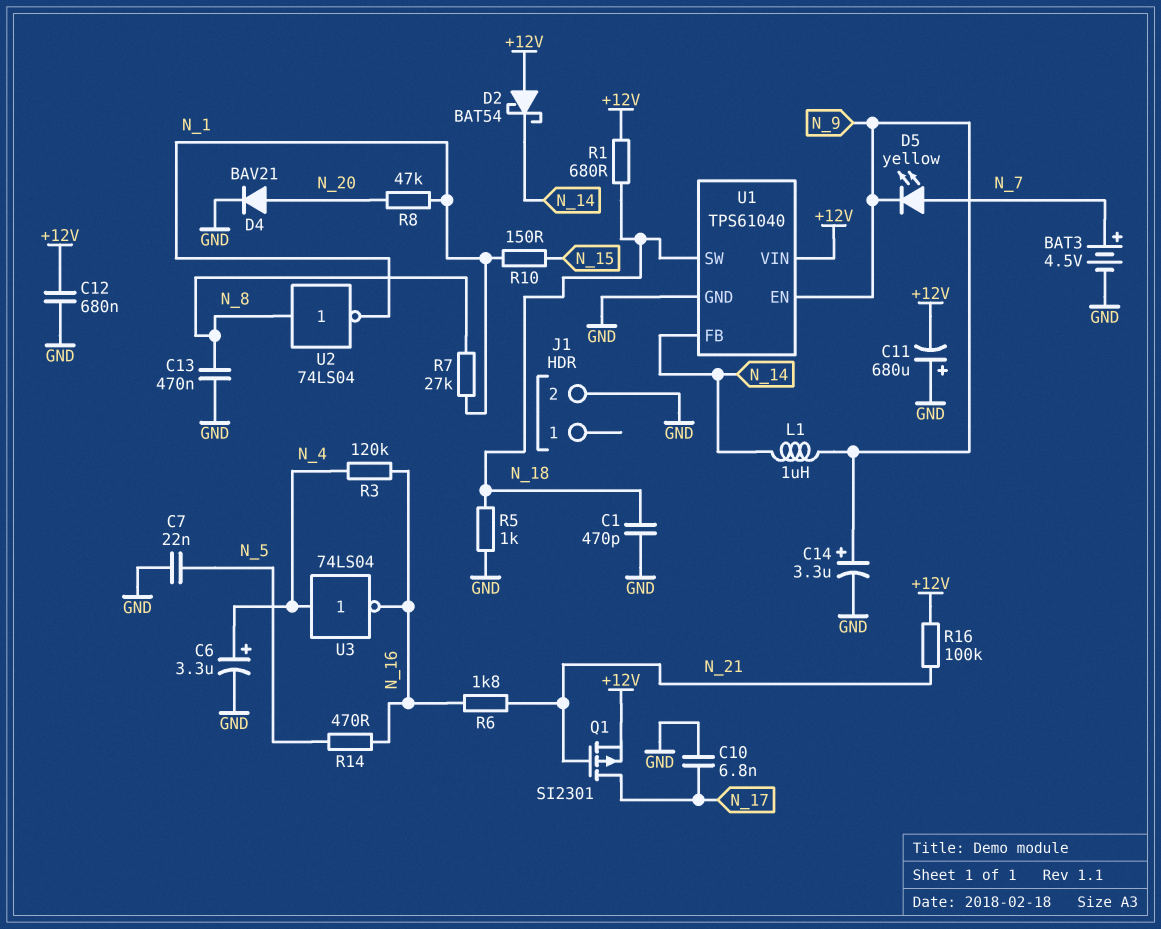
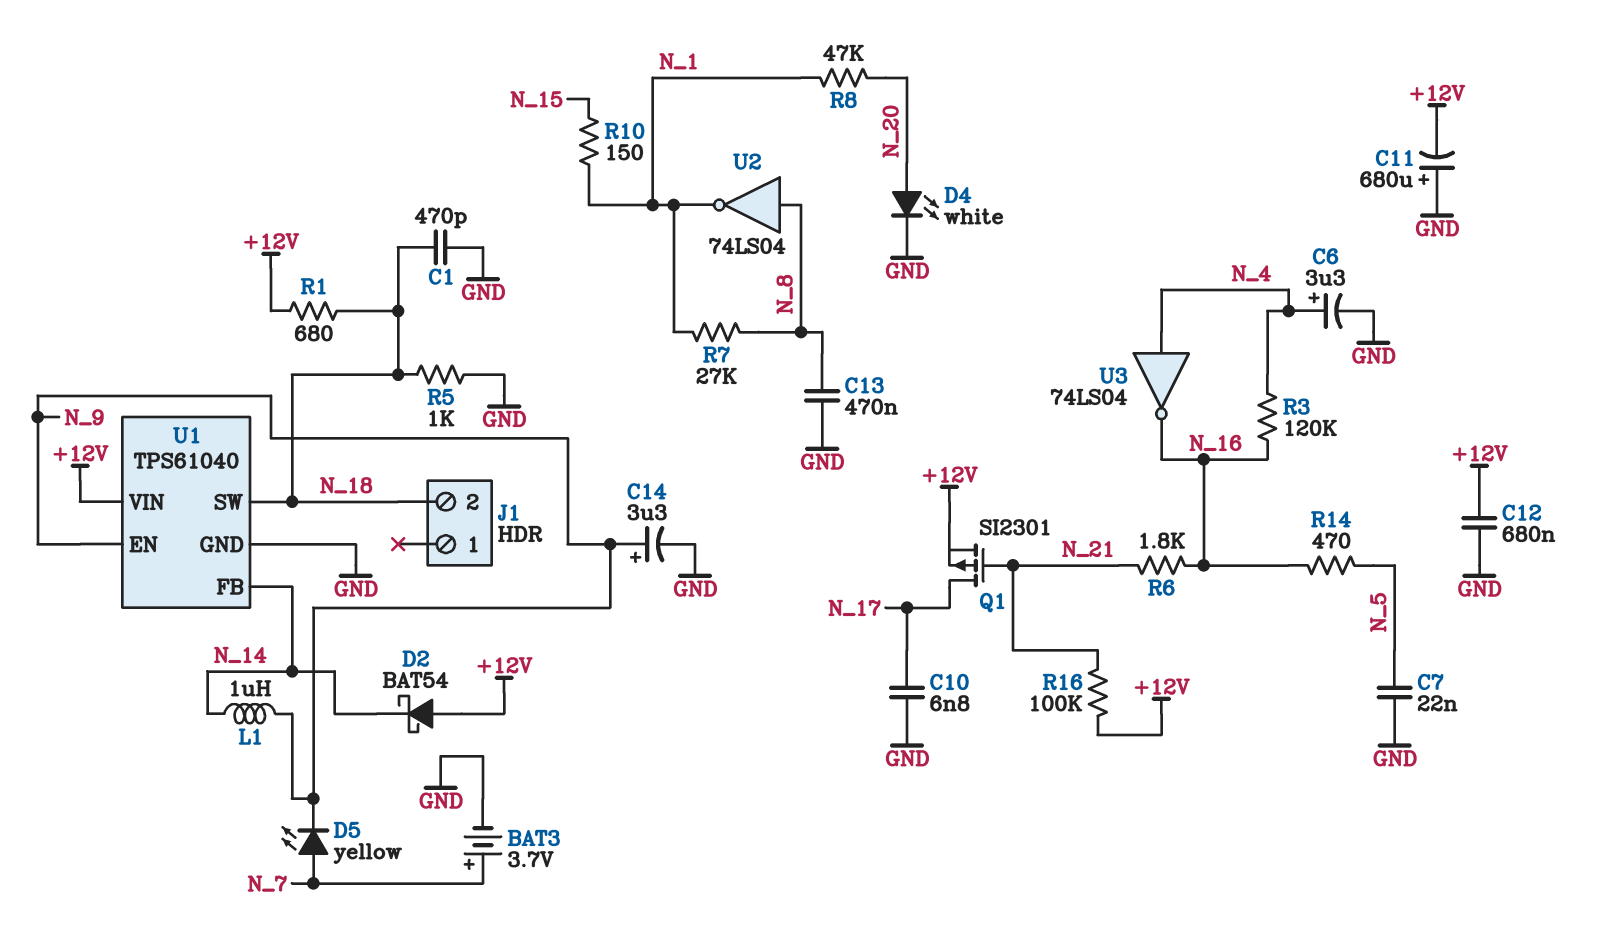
BAT3: 4.5V (plus N_7, minus GND) -> 3.7V (plus N_7, minus GND)
D4: diode BAV21 (A N_20, K GND) -> LED white (A N_20, K GND)
J1 pin 2: GND -> N_18

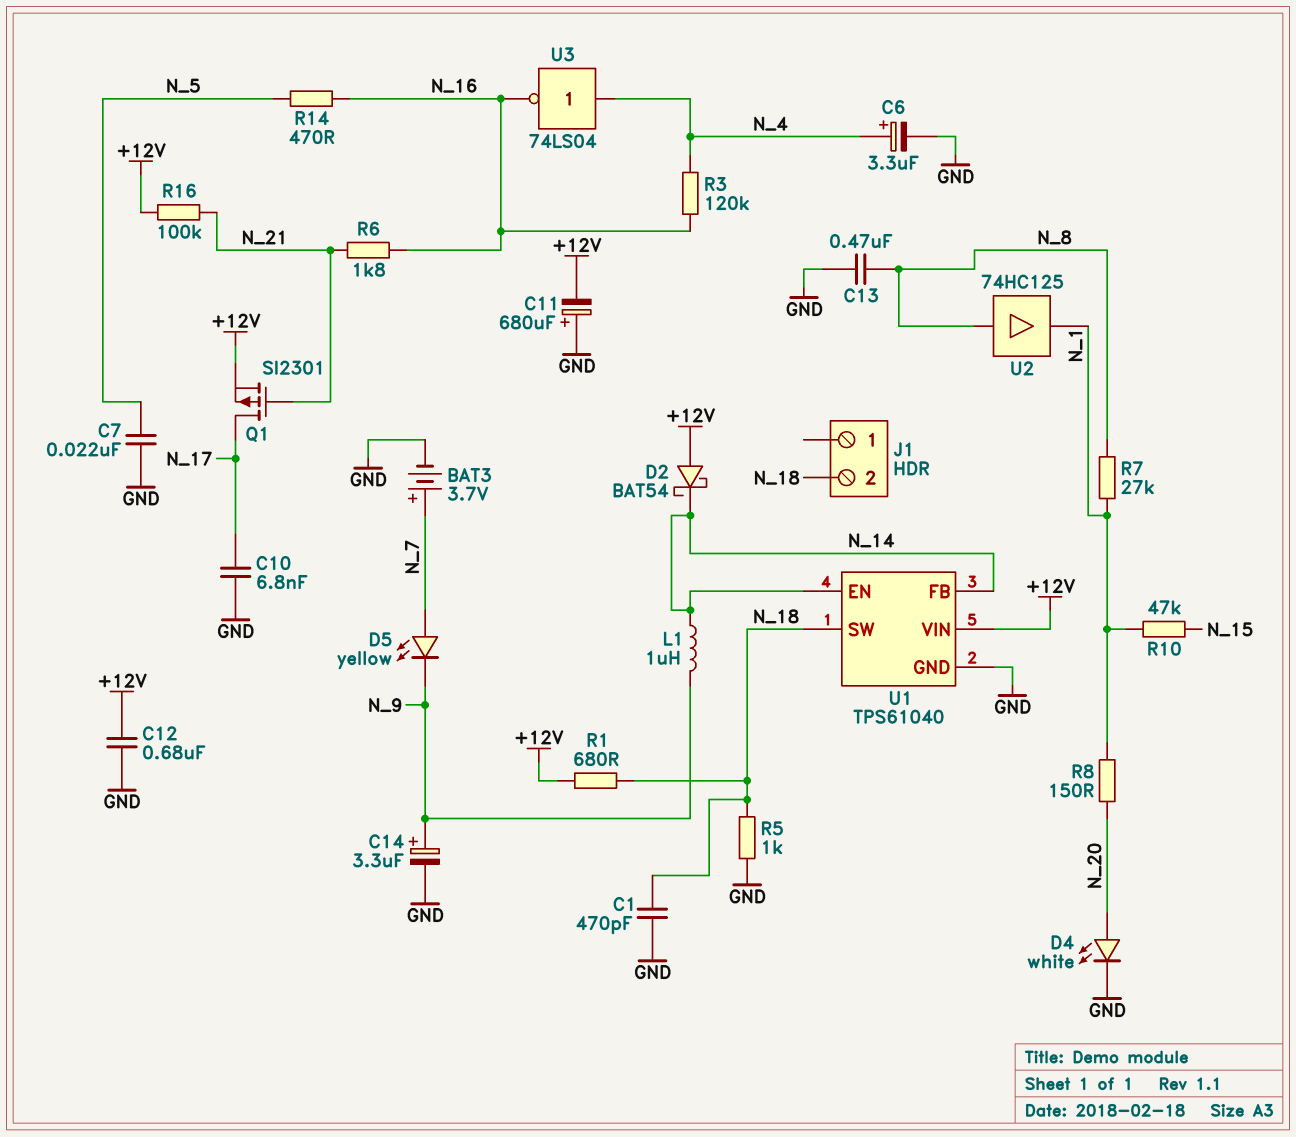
R8: 47k (N_1, N_20) -> 150 (N_1, N_20)
R10: 150 (N_1, N_15) -> 47k (N_1, N_15)
U1 pin EN: N_9 -> N_14
U2: NOT 74LS04 (in N_8, out N_1) -> buffer 74HC125 (in N_8, out N_1)

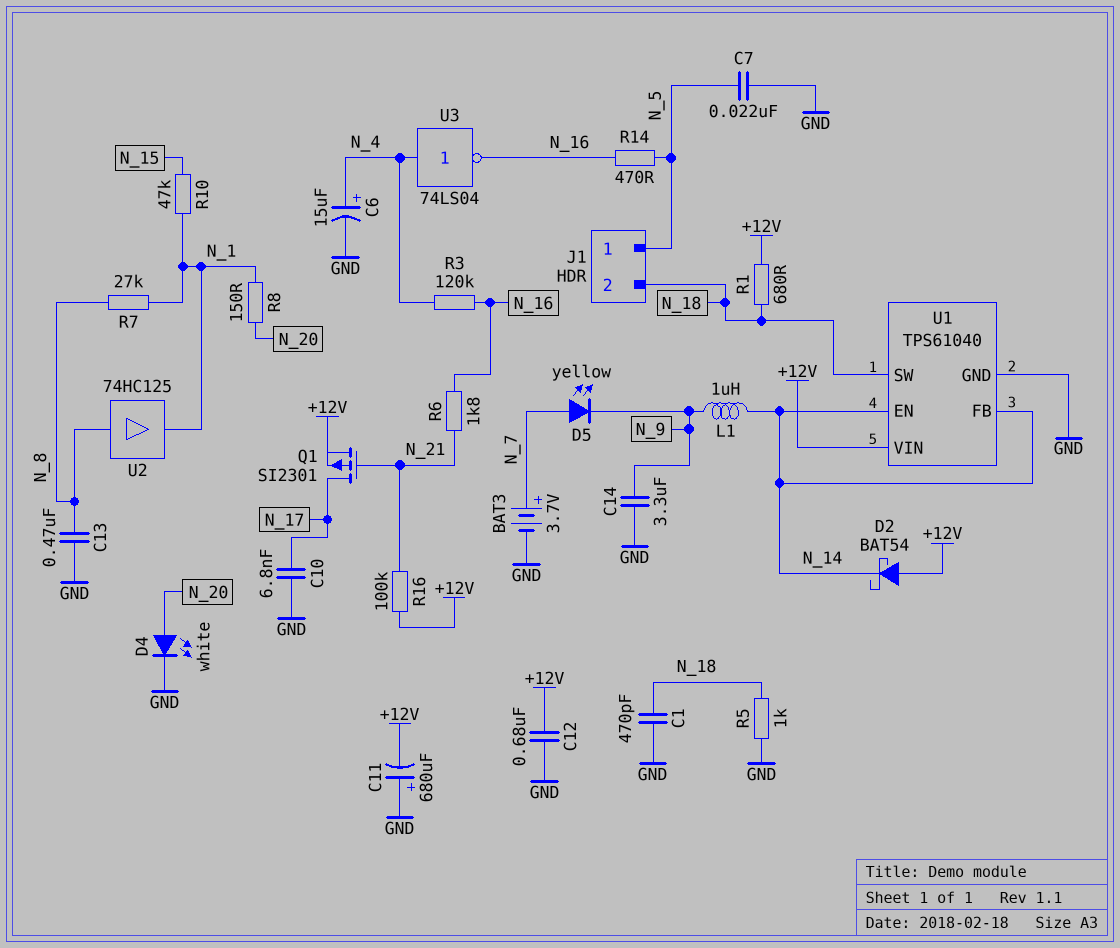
C6: 3.3uF (plus N_4, minus GND) -> 15uF (plus N_4, minus GND)
C14: 3.3uF (plus N_9, minus GND) -> 3.3uF (GND, N_9)
J1 pin 1: none -> N_5

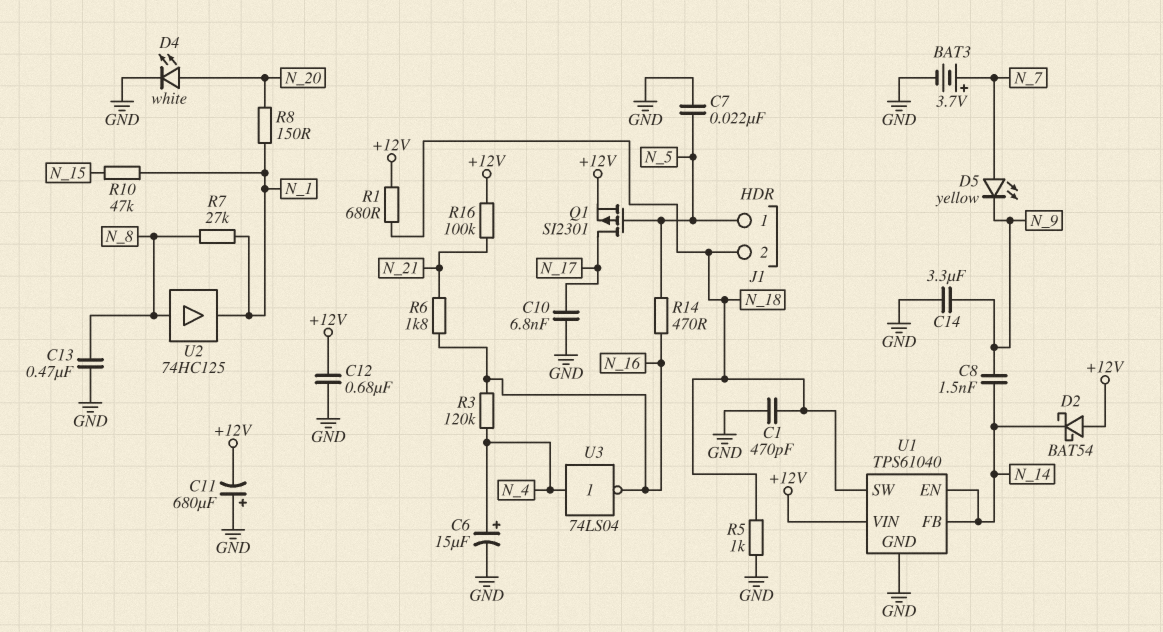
C8: none -> 1.5nF (N_9, N_14)
L1: 1uH (N_9, N_14) -> none
Q1: PMOS SI2301 (G N_21, D N_17, S +12V) -> PMOS SI2301 (G N_5, D N_17, S +12V)

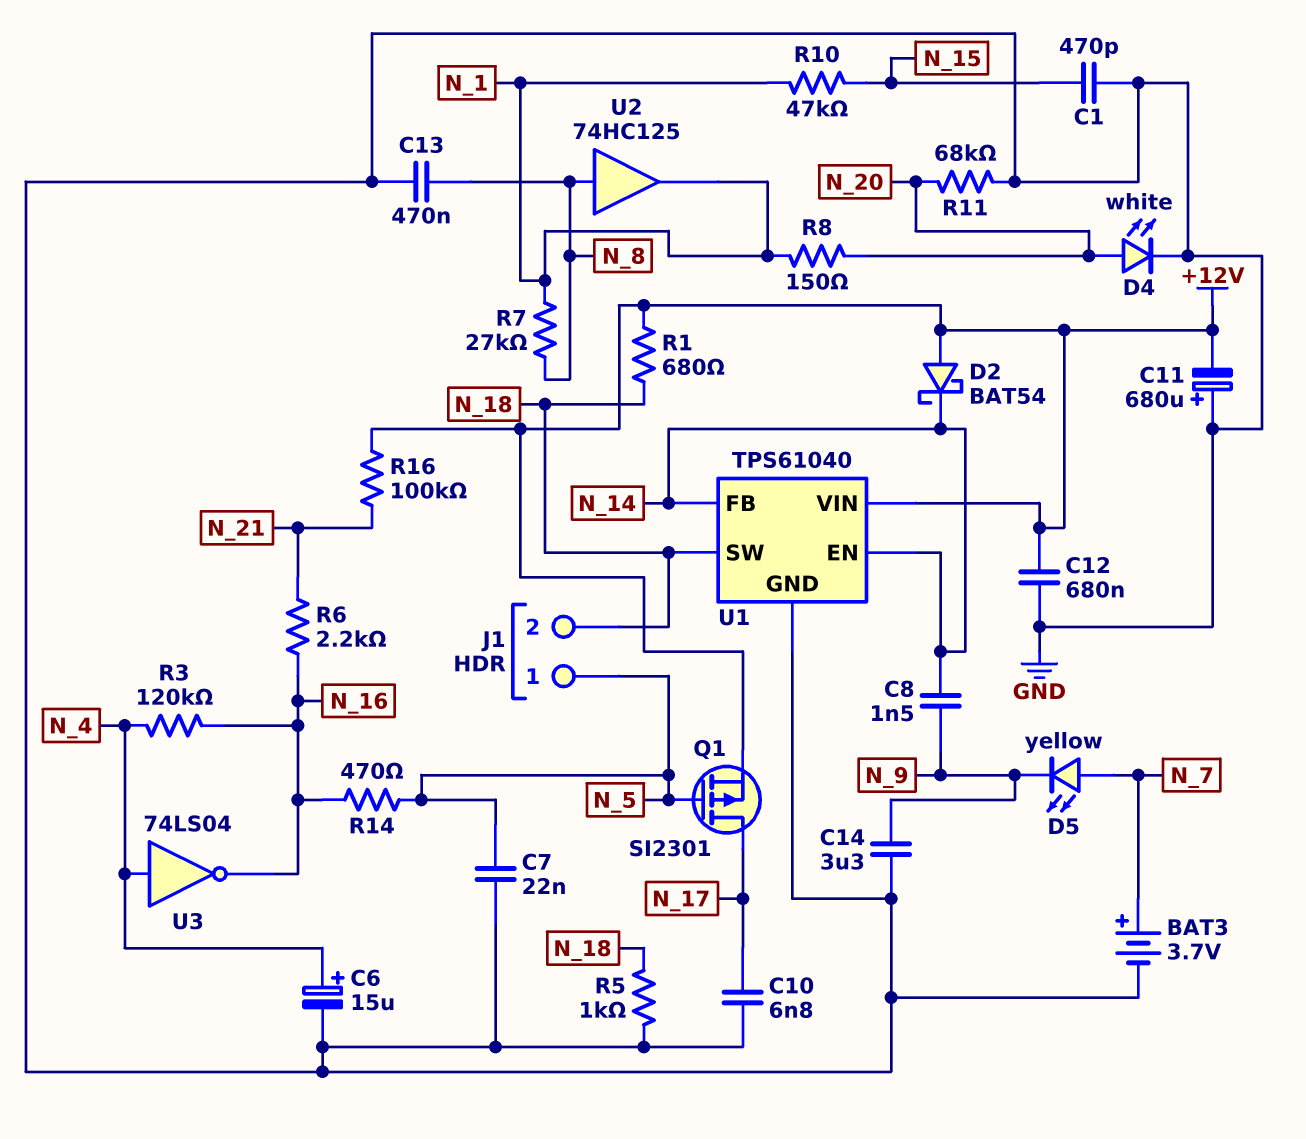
C1: 470pF (GND, N_18) -> 470pF (GND, N_15)
R6: 1.8k (N_16, N_21) -> 2.2k (N_16, N_21)
R11: none -> 68k (GND, N_20)

